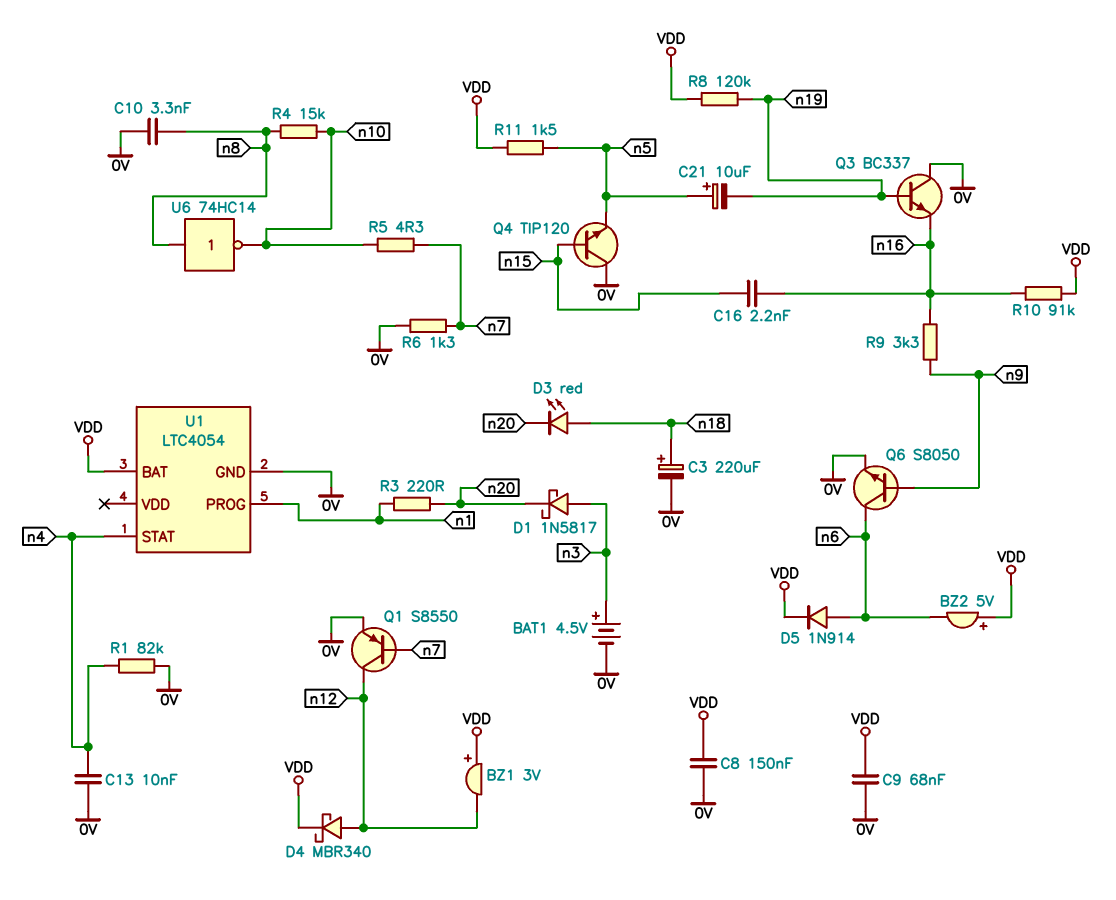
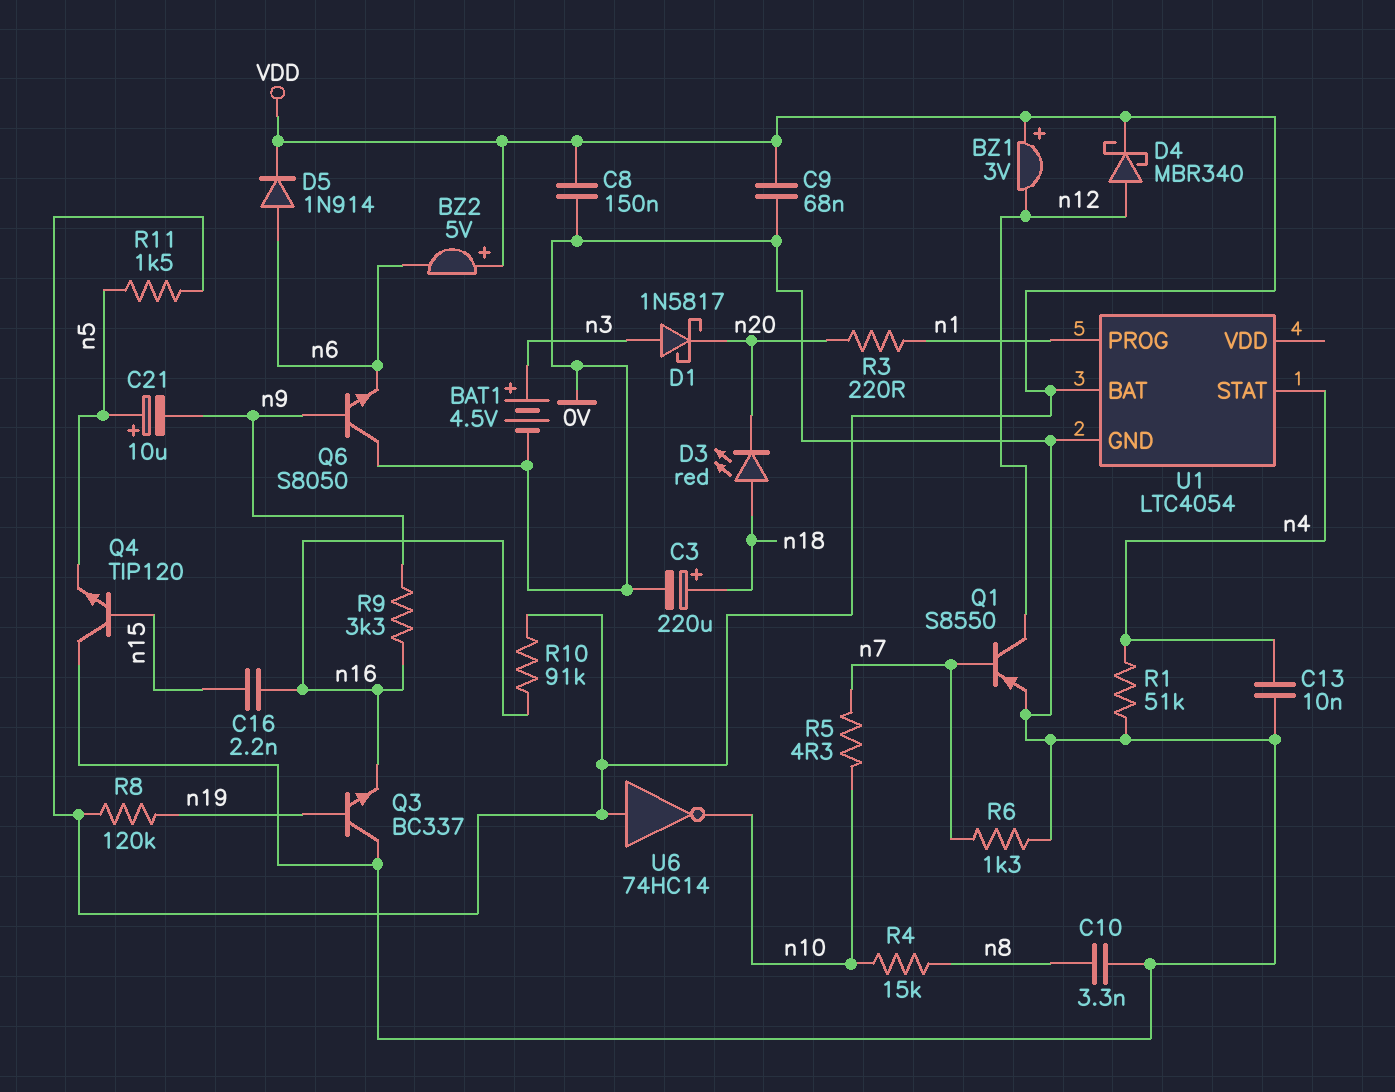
C21: 10uF (plus n5, minus n19) -> 10uF (plus n5, minus n9)
Q6: NPN S8050 (B n9, C n6, E 0V) -> NPN S8050 (B n9, C 0V, E n6)
R1: 82k (0V, n4) -> 51k (0V, n4)
U6: NOT 74HC14 (in n8, out n10) -> NOT 74HC14 (in VDD, out n10)

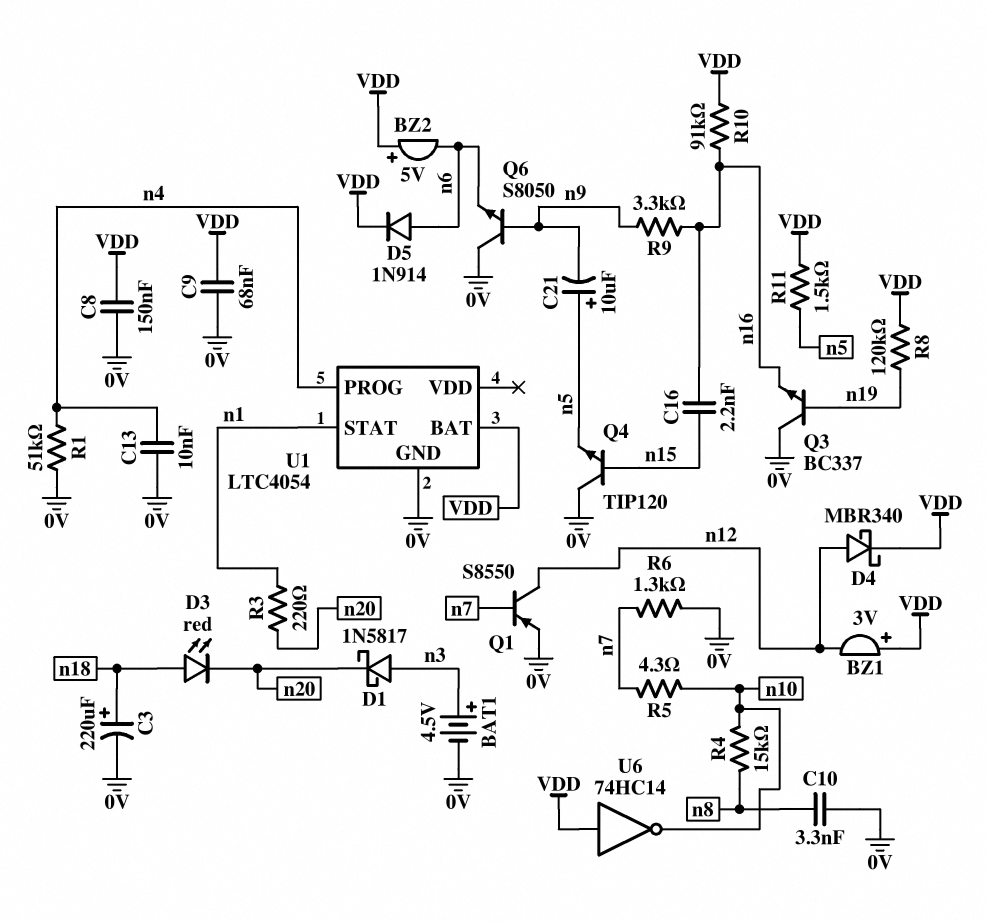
U1 pin PROG: n1 -> n4
U1 pin STAT: n4 -> n1

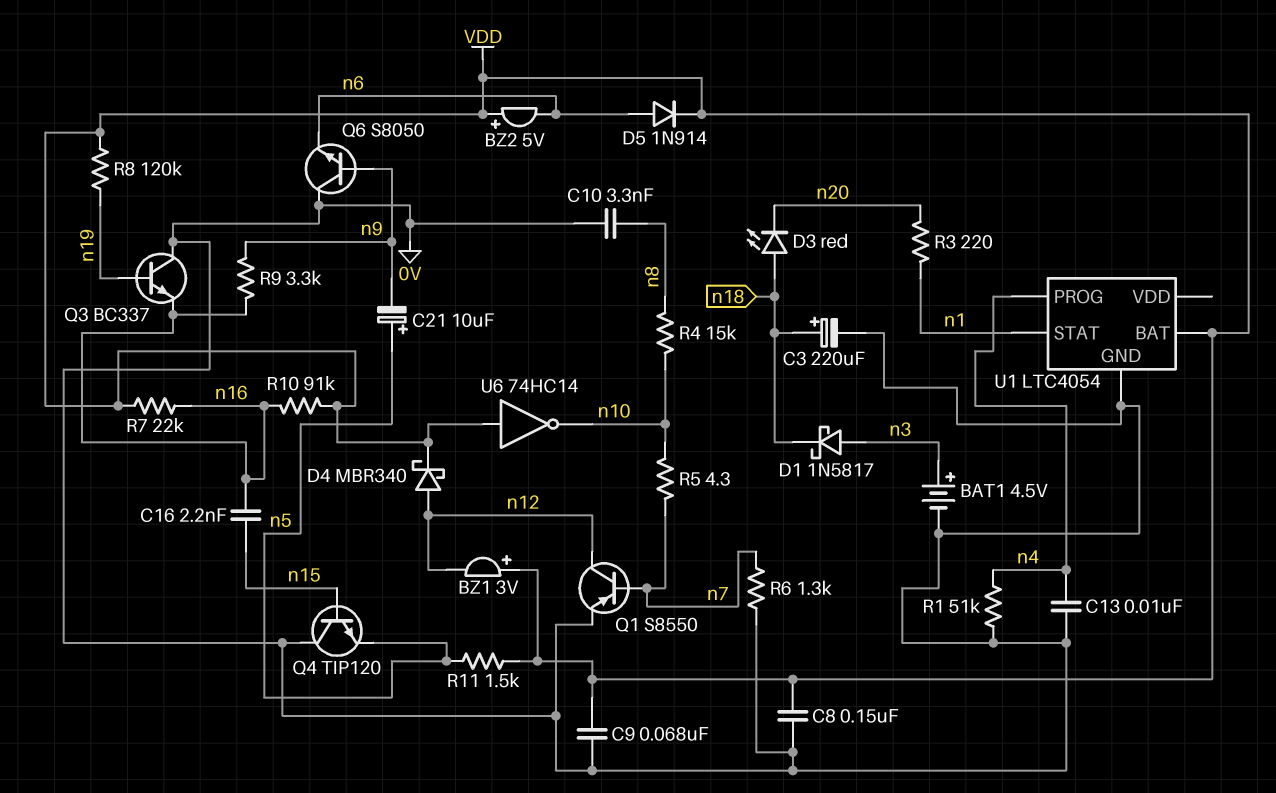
D1: schottky 1N5817 (A n3, K n20) -> schottky 1N5817 (A n3, K n18)
R7: none -> 22k (VDD, n16)

